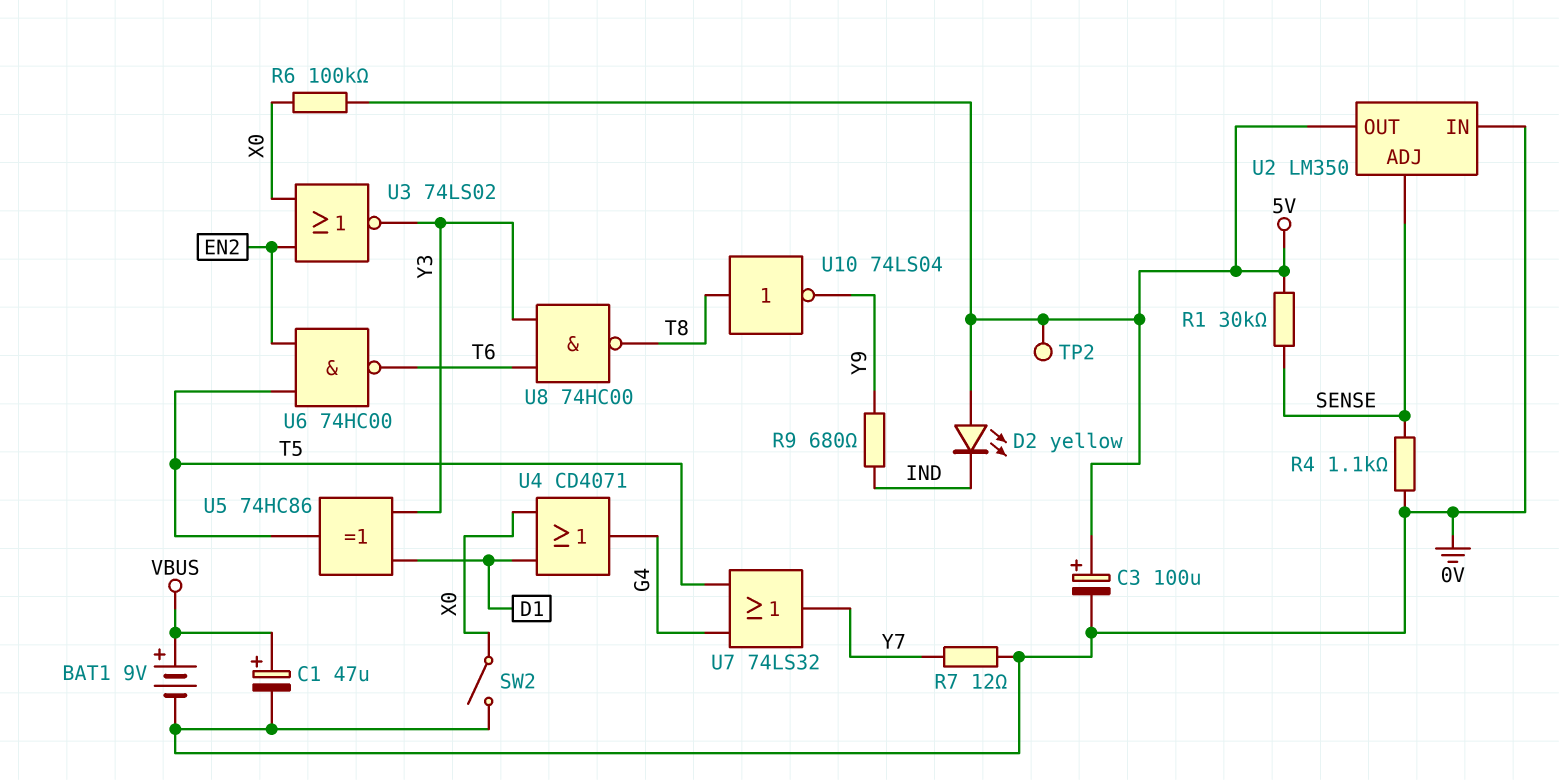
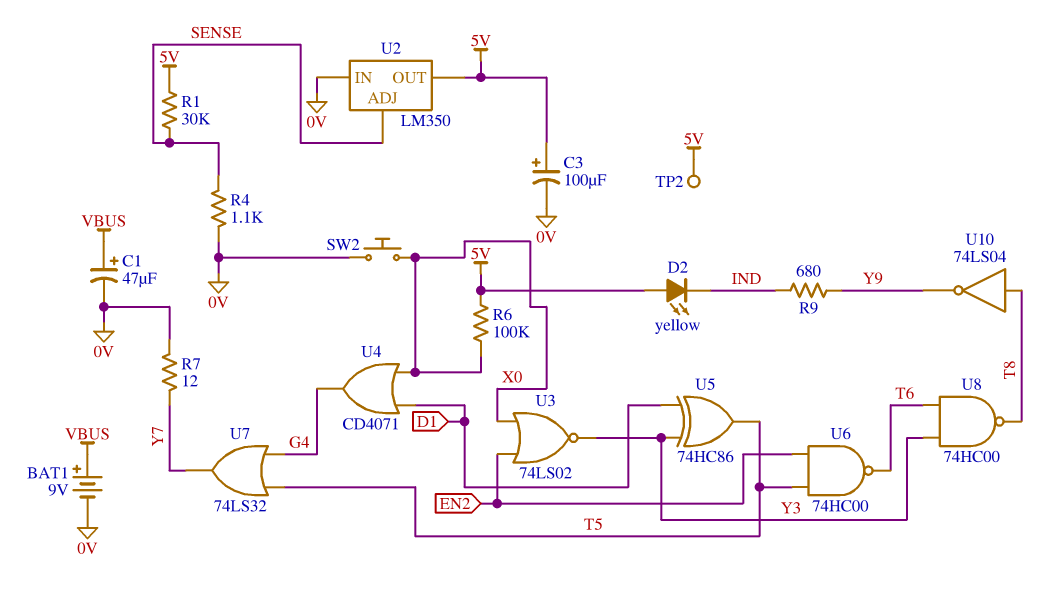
SW2: switch (0V, X0) -> button (0V, X0)

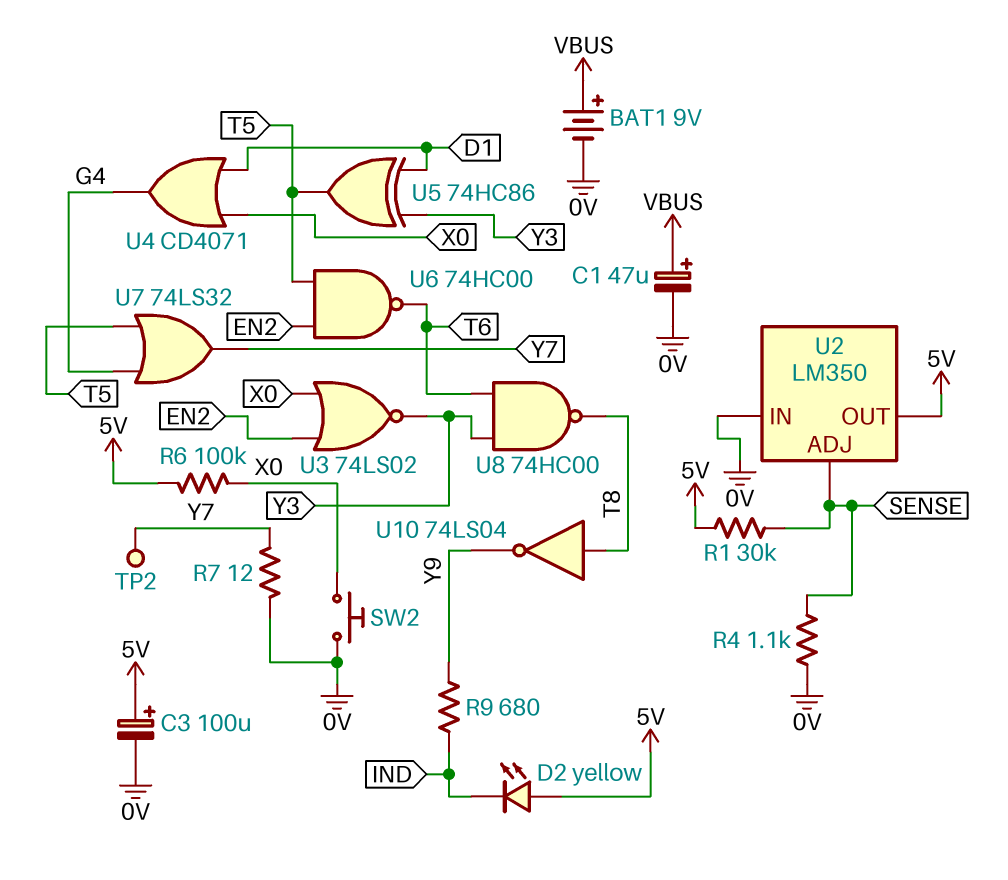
TP2: test point (5V) -> test point (Y7)

